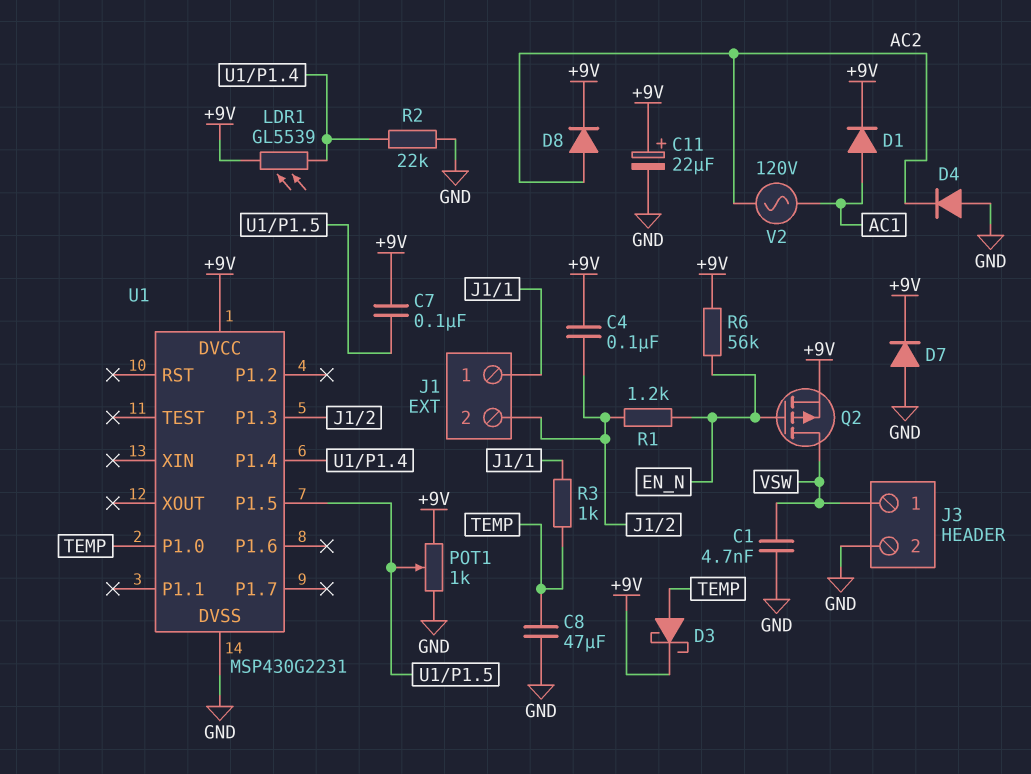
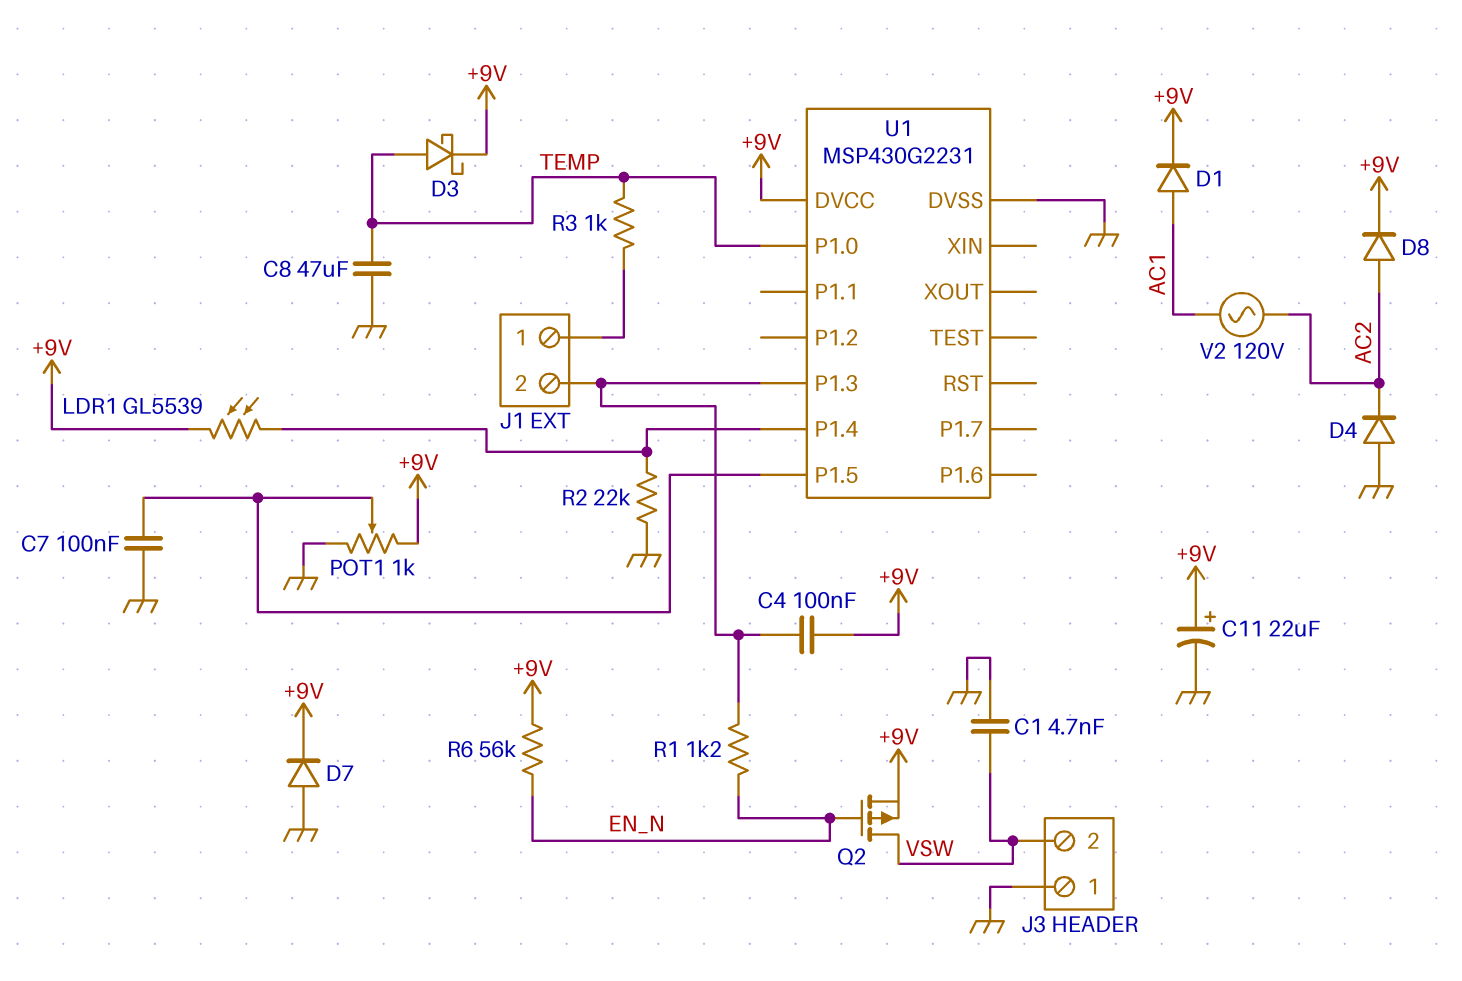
C7: 100nF (+9V, U1/P1.5) -> 100nF (GND, U1/P1.5)
J3 pin 1: VSW -> GND
J3 pin 2: GND -> VSW

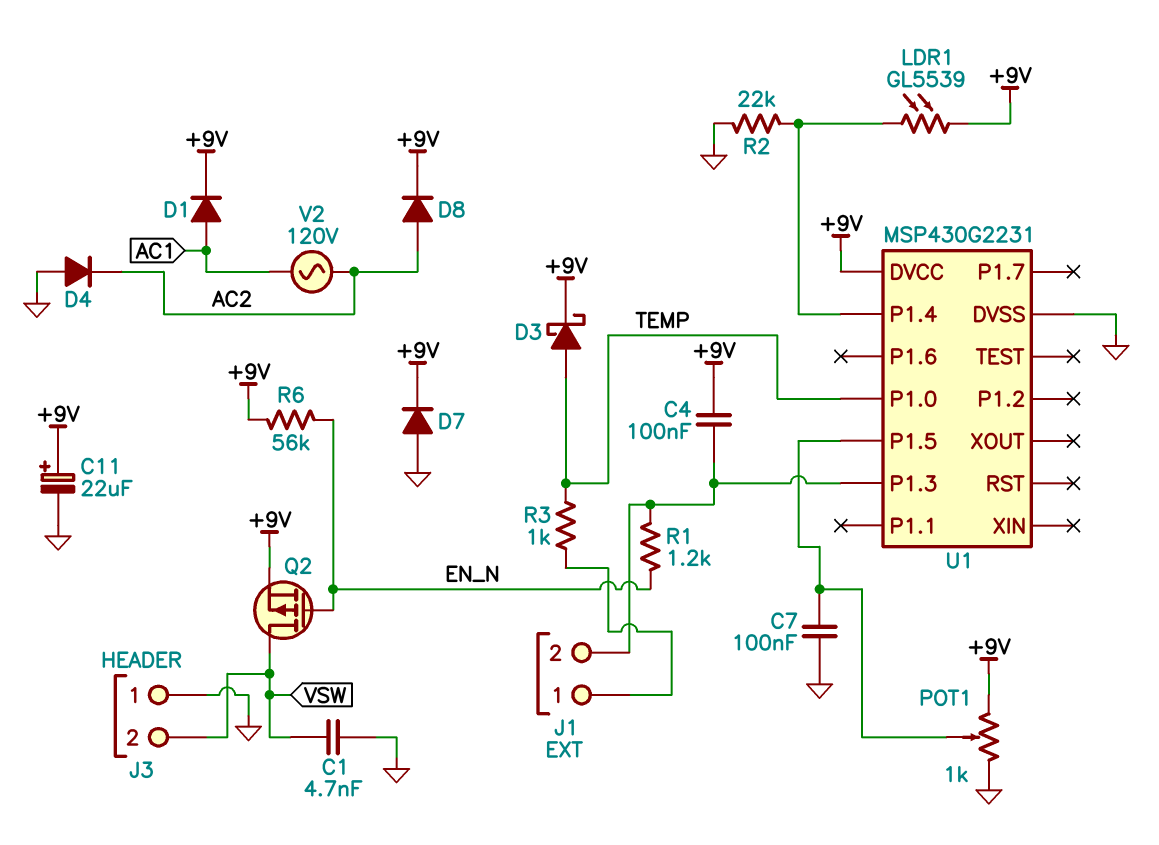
C8: 47uF (GND, TEMP) -> none

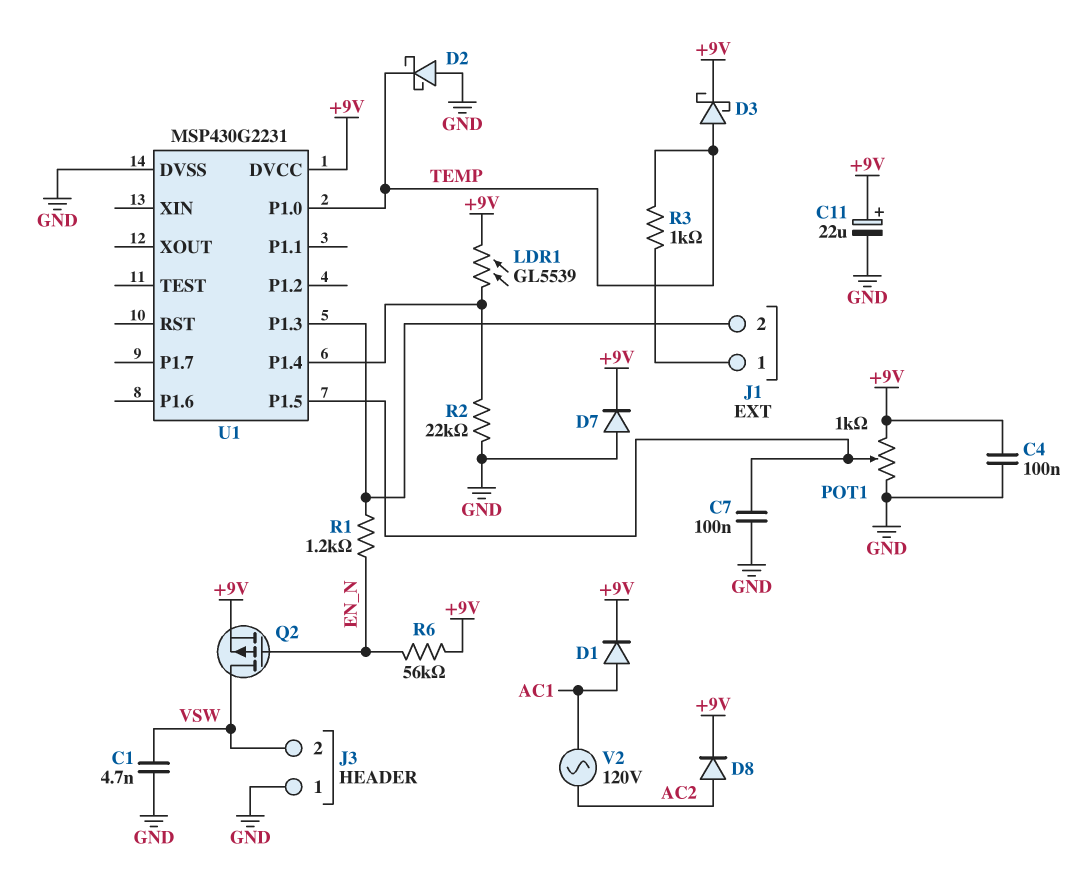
C4: 100nF (+9V, J1/2) -> 100nF (+9V, GND)
D2: none -> schottky (A GND, K TEMP)
D4: diode (A GND, K AC2) -> none

